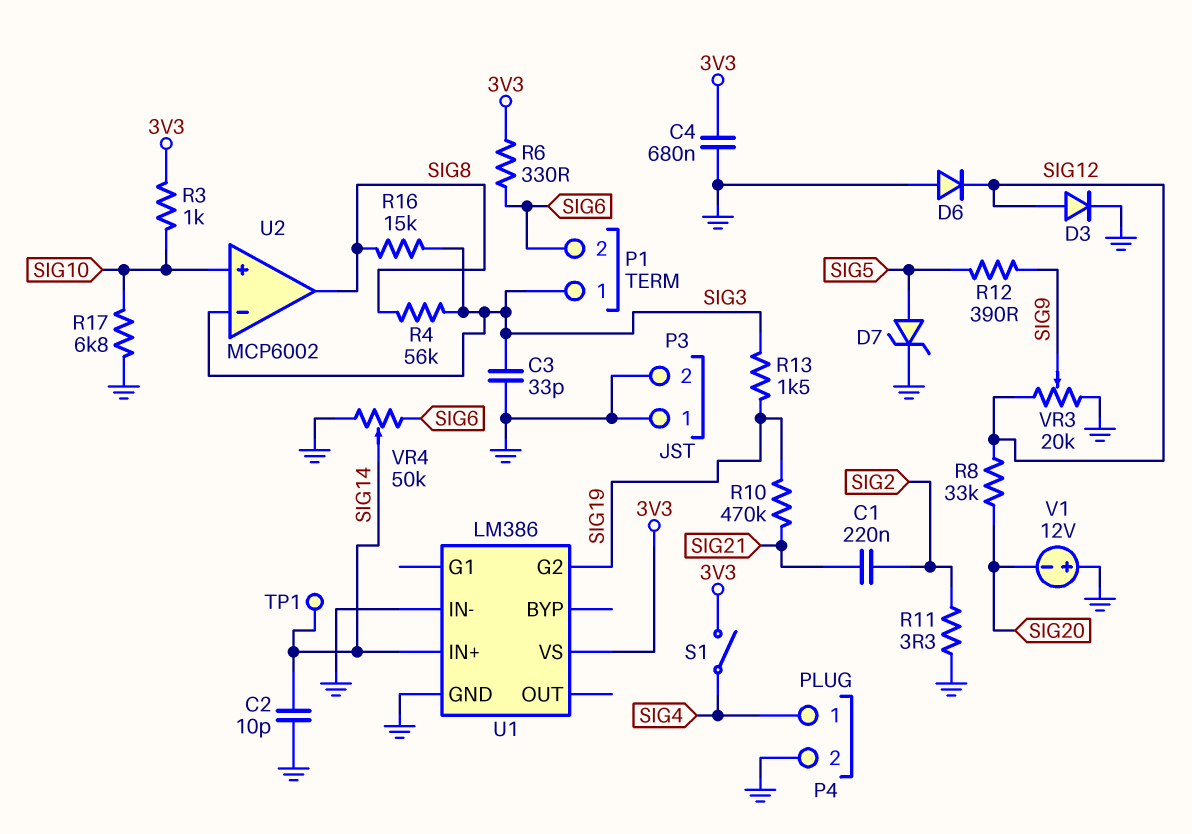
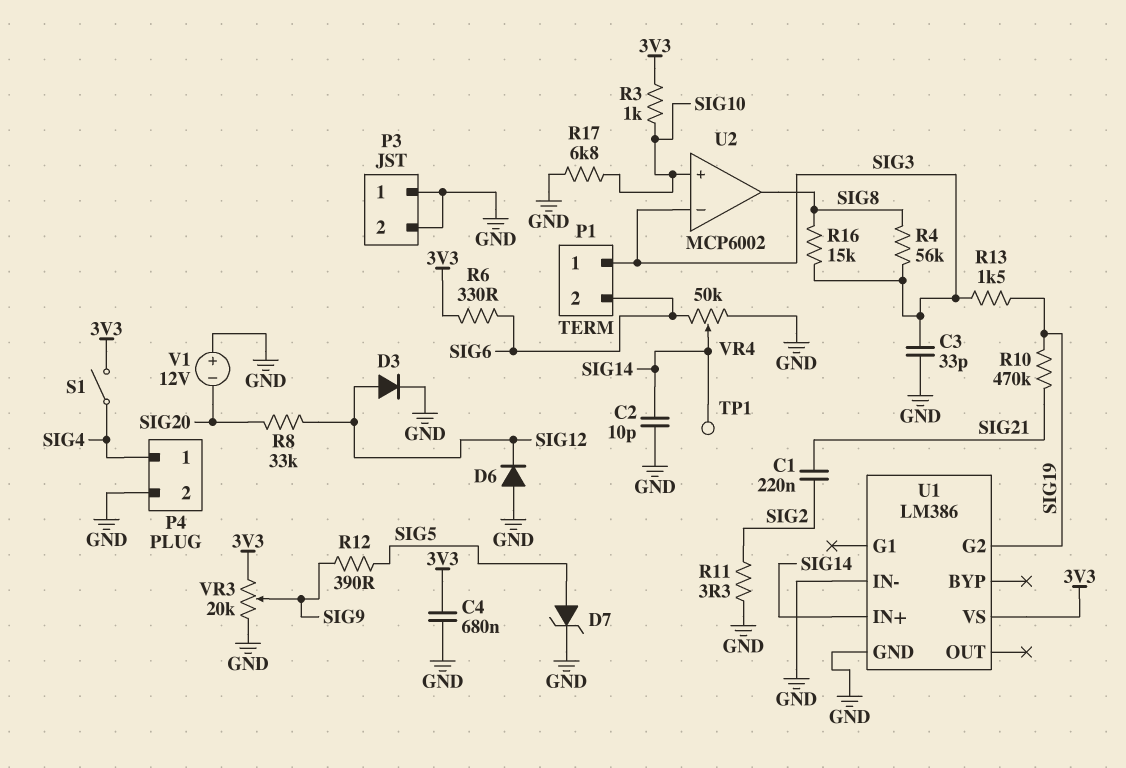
VR3: 20k (GND, SIG12, wiper SIG9) -> 20k (3V3, GND, wiper SIG9)

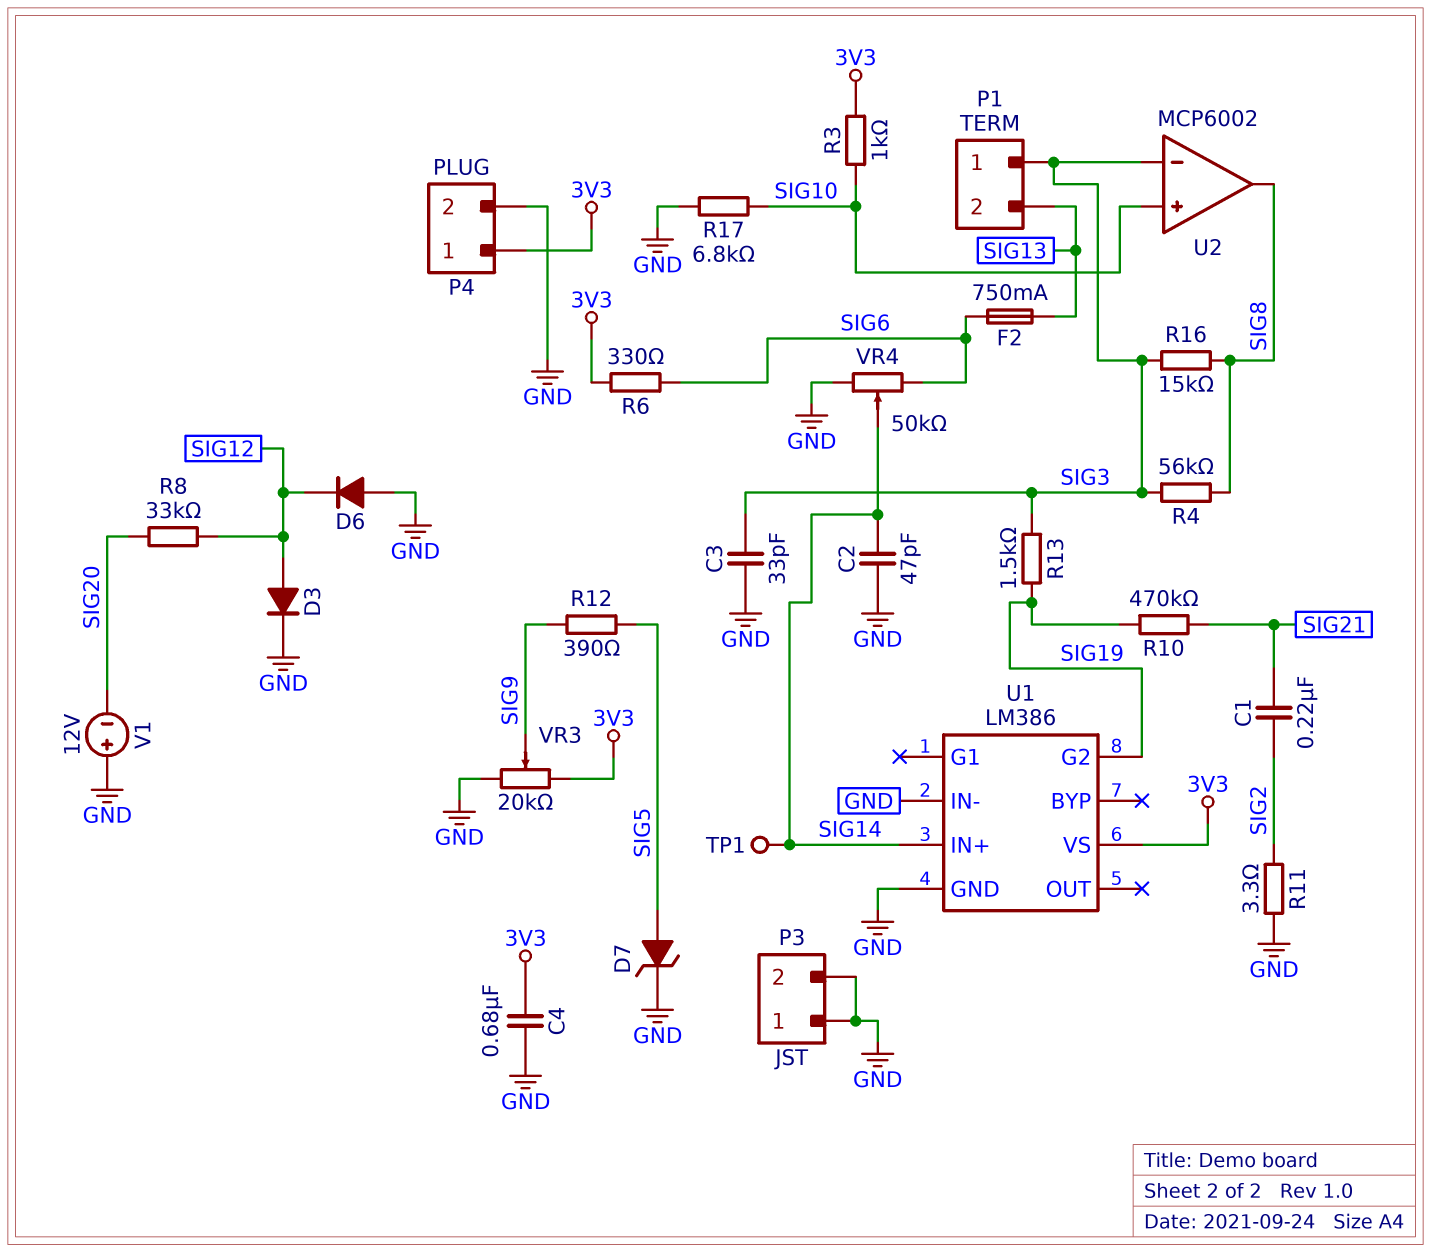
C2: 10pF (GND, SIG14) -> 47pF (GND, SIG14)
F2: none -> 750mA (SIG6, SIG13)
P1 pin 2: SIG6 -> SIG13
P4 pin 1: SIG4 -> 3V3
S1: switch (3V3, SIG4) -> none

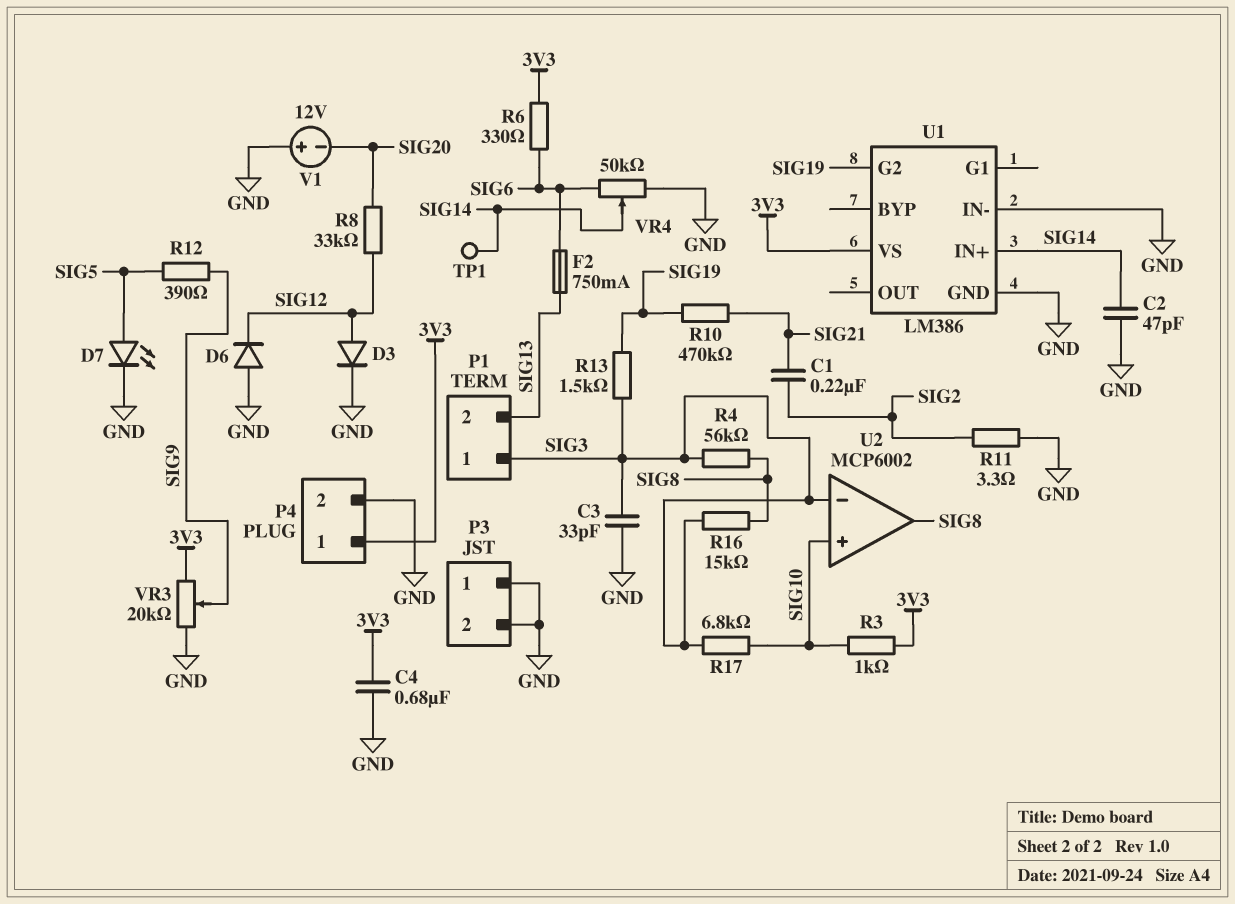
D7: zener (A SIG5, K GND) -> LED (A SIG5, K GND)
R17: 6.8k (GND, SIG10) -> 6.8k (SIG3, SIG10)

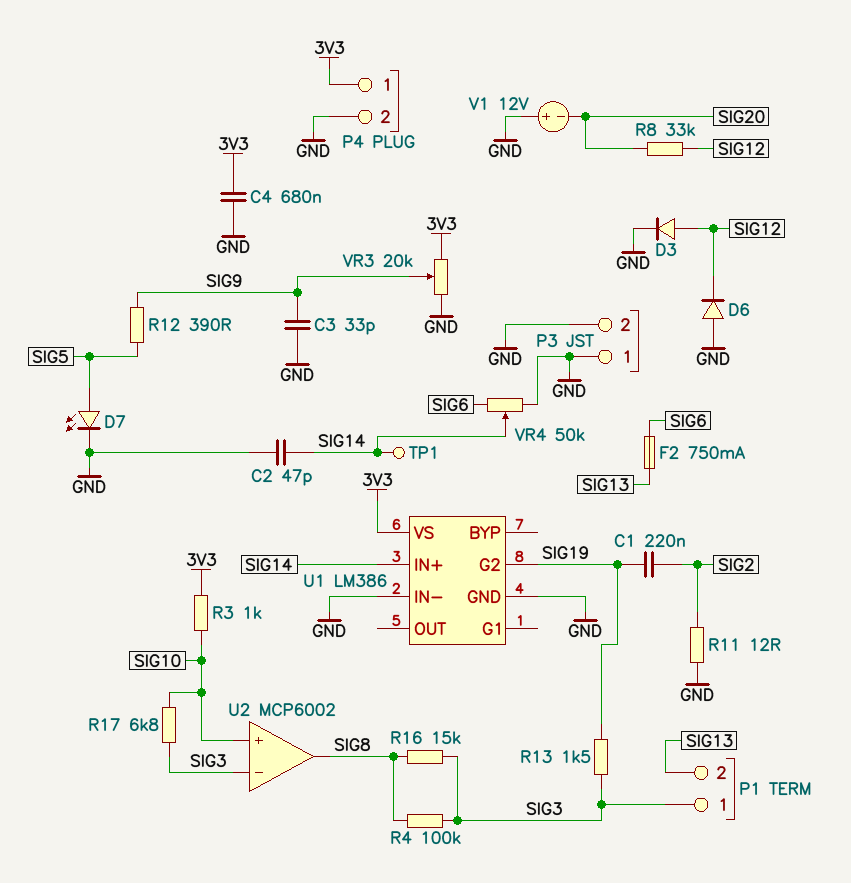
C1: 220nF (SIG2, SIG21) -> 220nF (SIG2, SIG19)
C3: 33pF (GND, SIG3) -> 33pF (GND, SIG9)
R4: 56k (SIG3, SIG8) -> 100k (SIG3, SIG8)
R6: 330 (3V3, SIG6) -> none
R10: 470k (SIG19, SIG21) -> none
R11: 3.3 (GND, SIG2) -> 12 (GND, SIG2)

